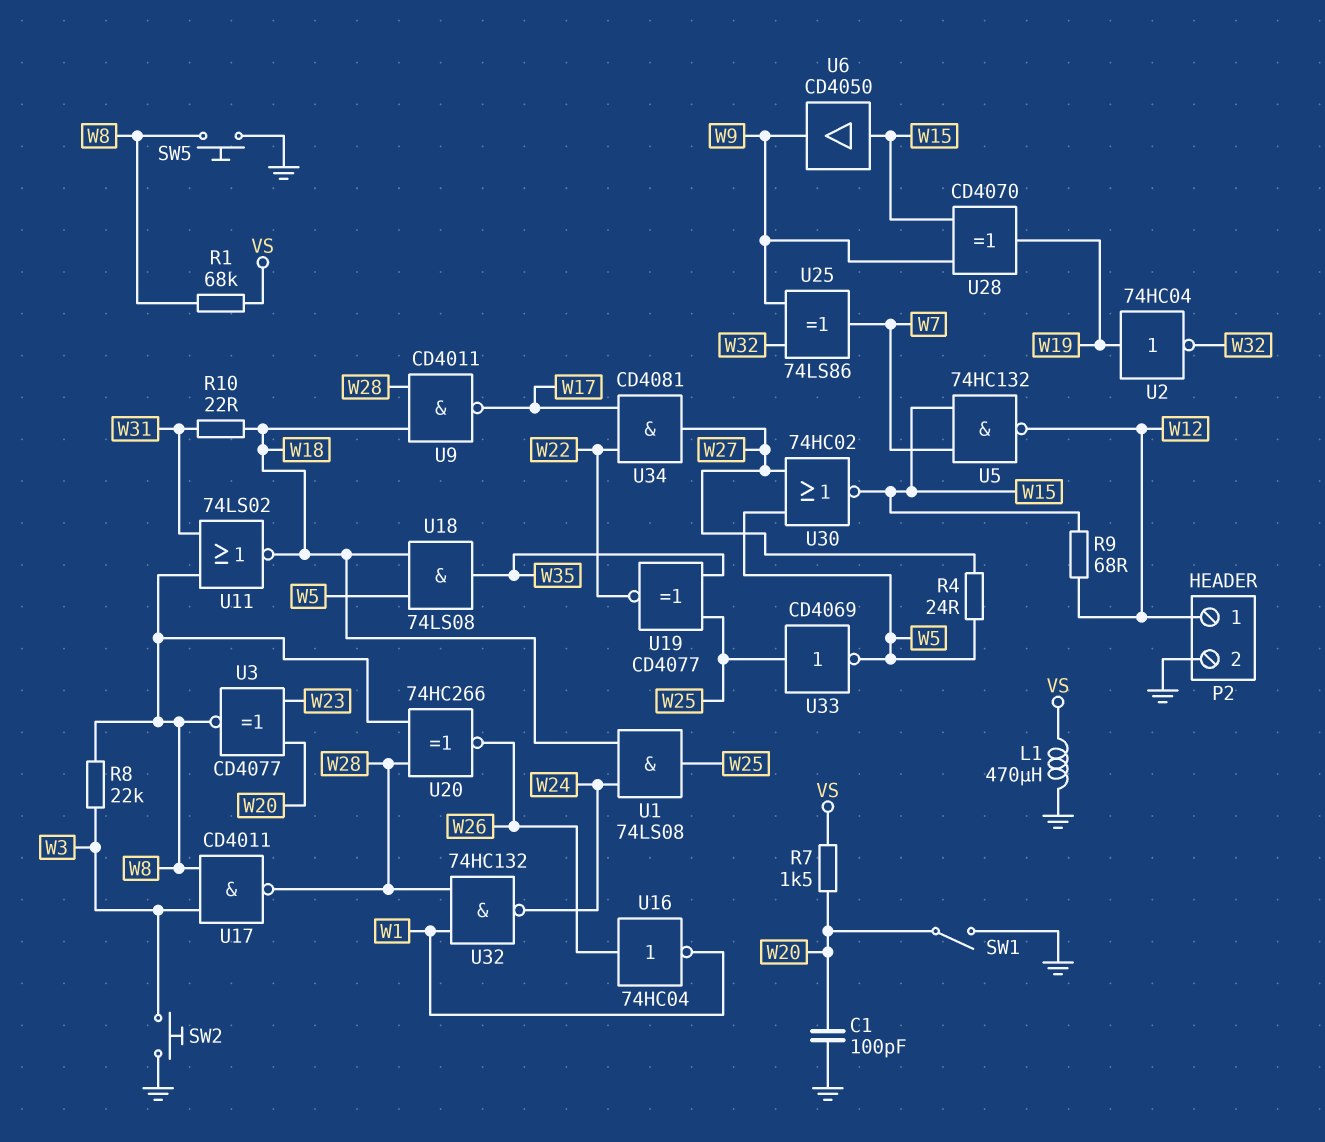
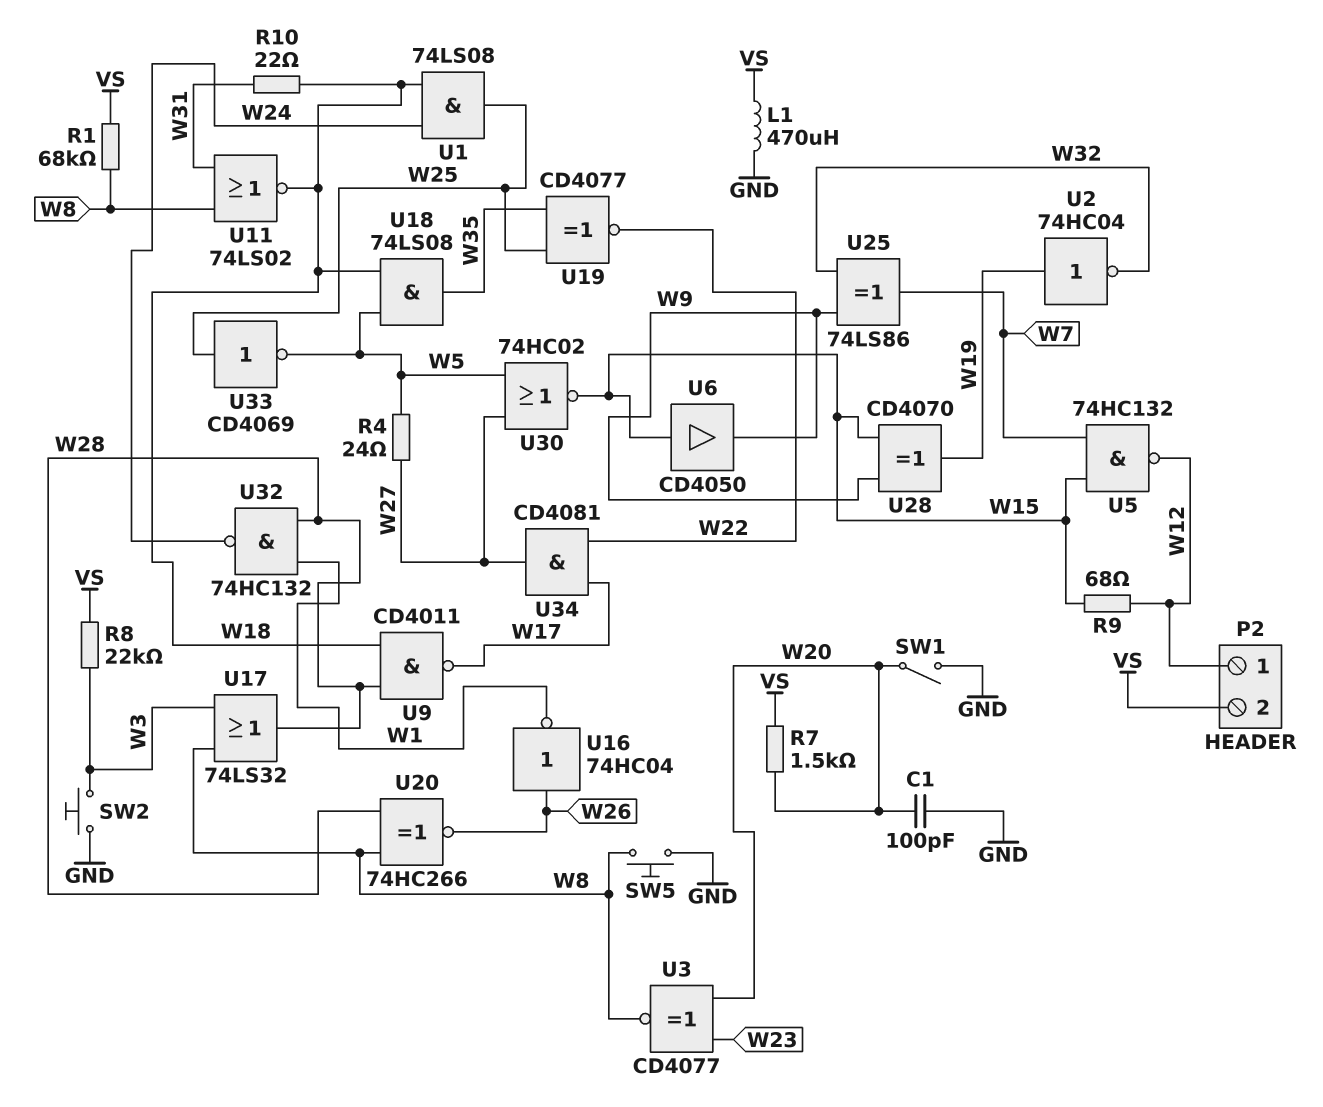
P2 pin 2: GND -> VS
R8: 22k (W3, W8) -> 22k (VS, W3)
U17: NAND CD4011 (in W3, in W8, out W28) -> OR 74LS32 (in W3, in W8, out W28)

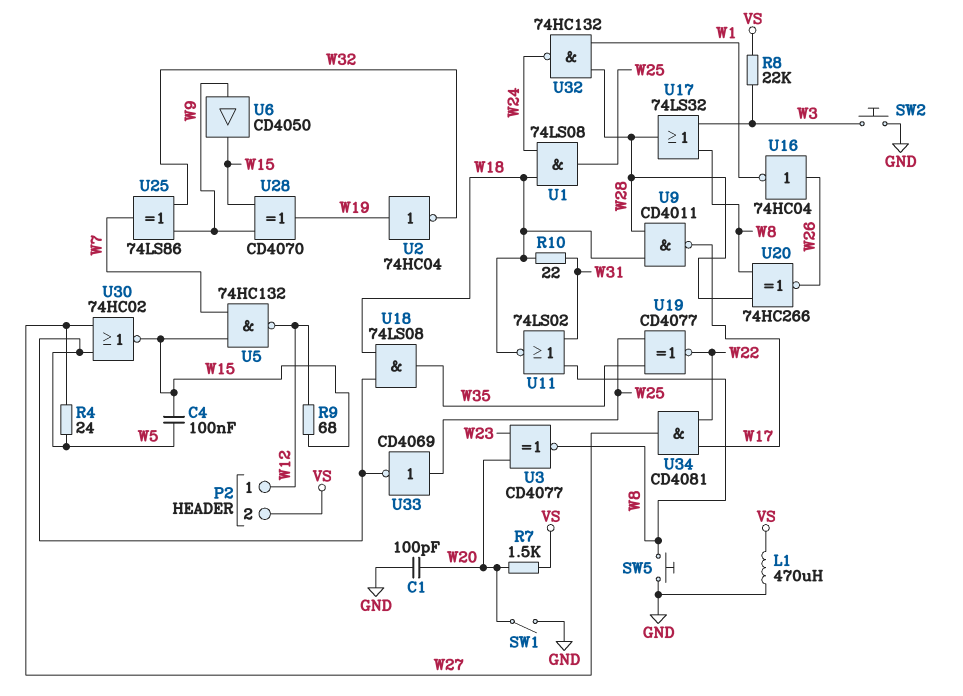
C4: none -> 100nF (W5, W15)
R1: 68k (VS, W8) -> none
U6: buffer CD4050 (in W15, out W9) -> buffer CD4050 (in W9, out W15)

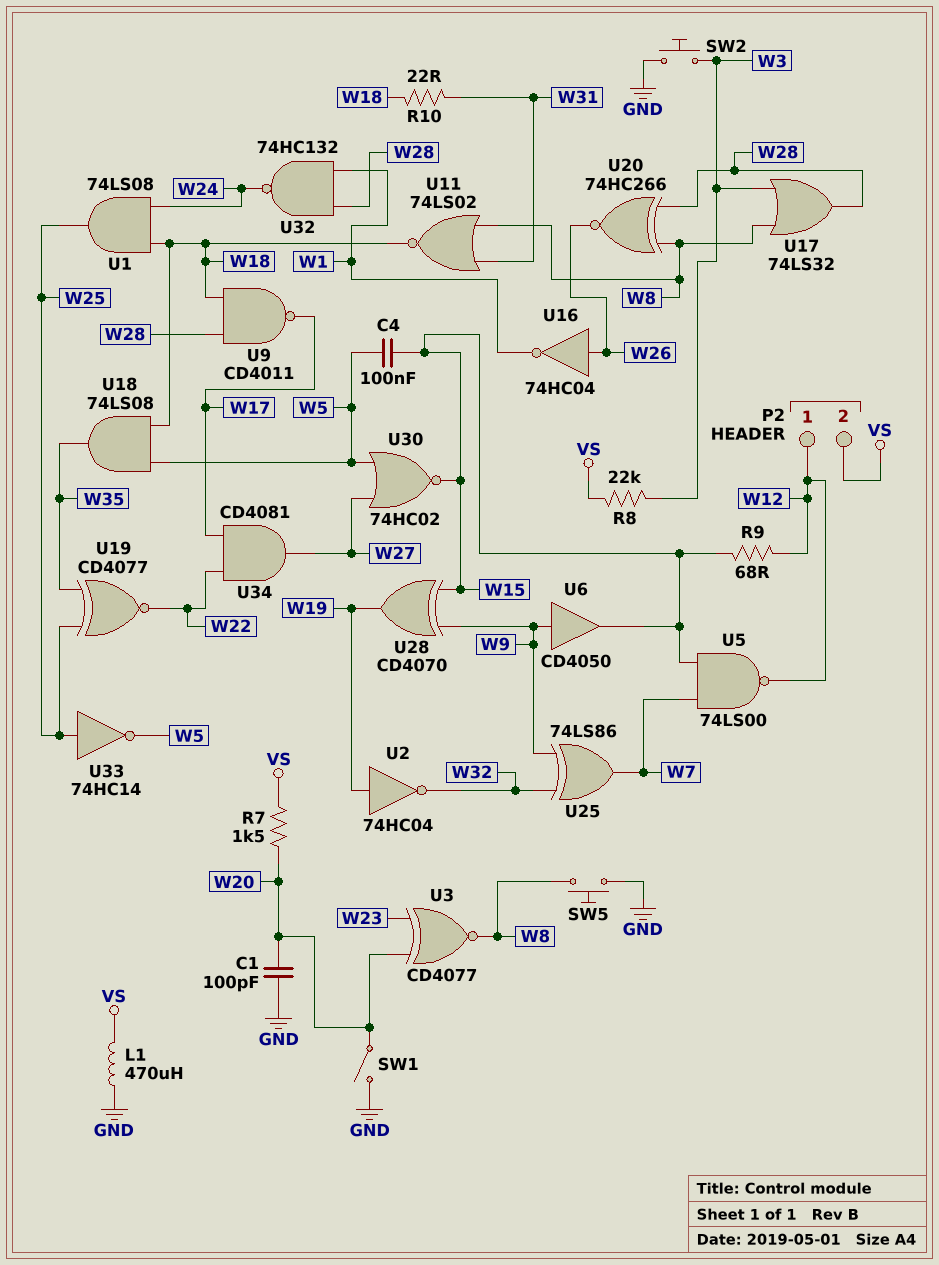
R4: 24 (W5, W27) -> none
U5: NAND 74HC132 (in W7, in W15, out W12) -> NAND 74LS00 (in W7, in W15, out W12)
U33: NOT CD4069 (in W25, out W5) -> NOT 74HC14 (in W25, out W5)

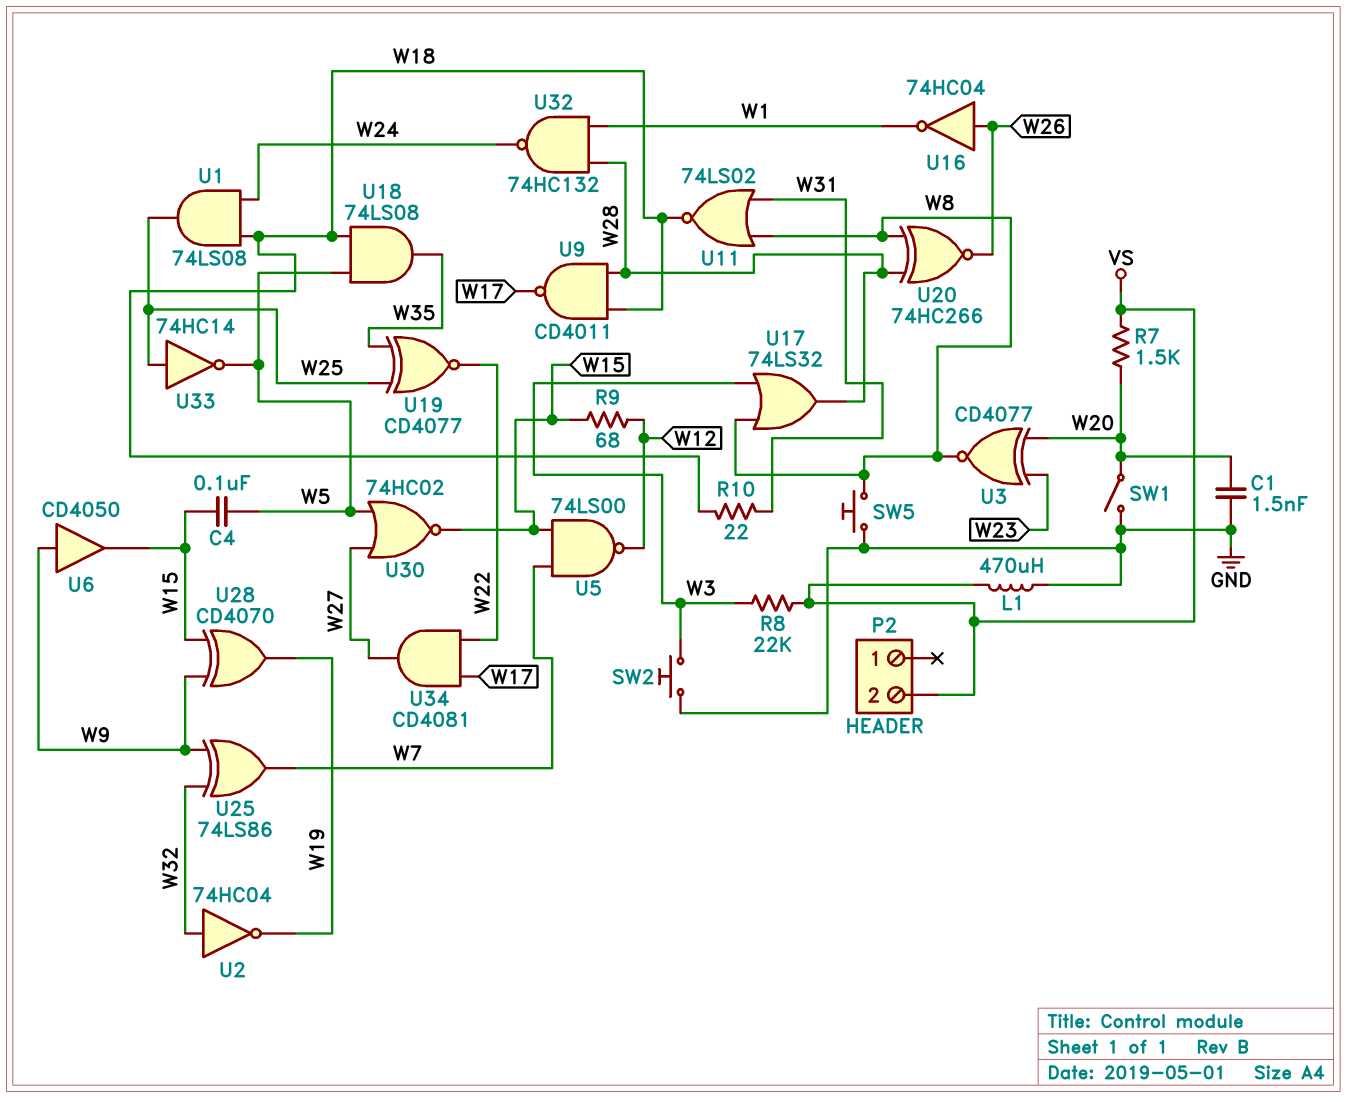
C1: 100pF (GND, W20) -> 1.5nF (GND, W20)
P2 pin 1: W12 -> none
U2: NOT 74HC04 (in W19, out W32) -> NOT 74HC04 (in W32, out W19)

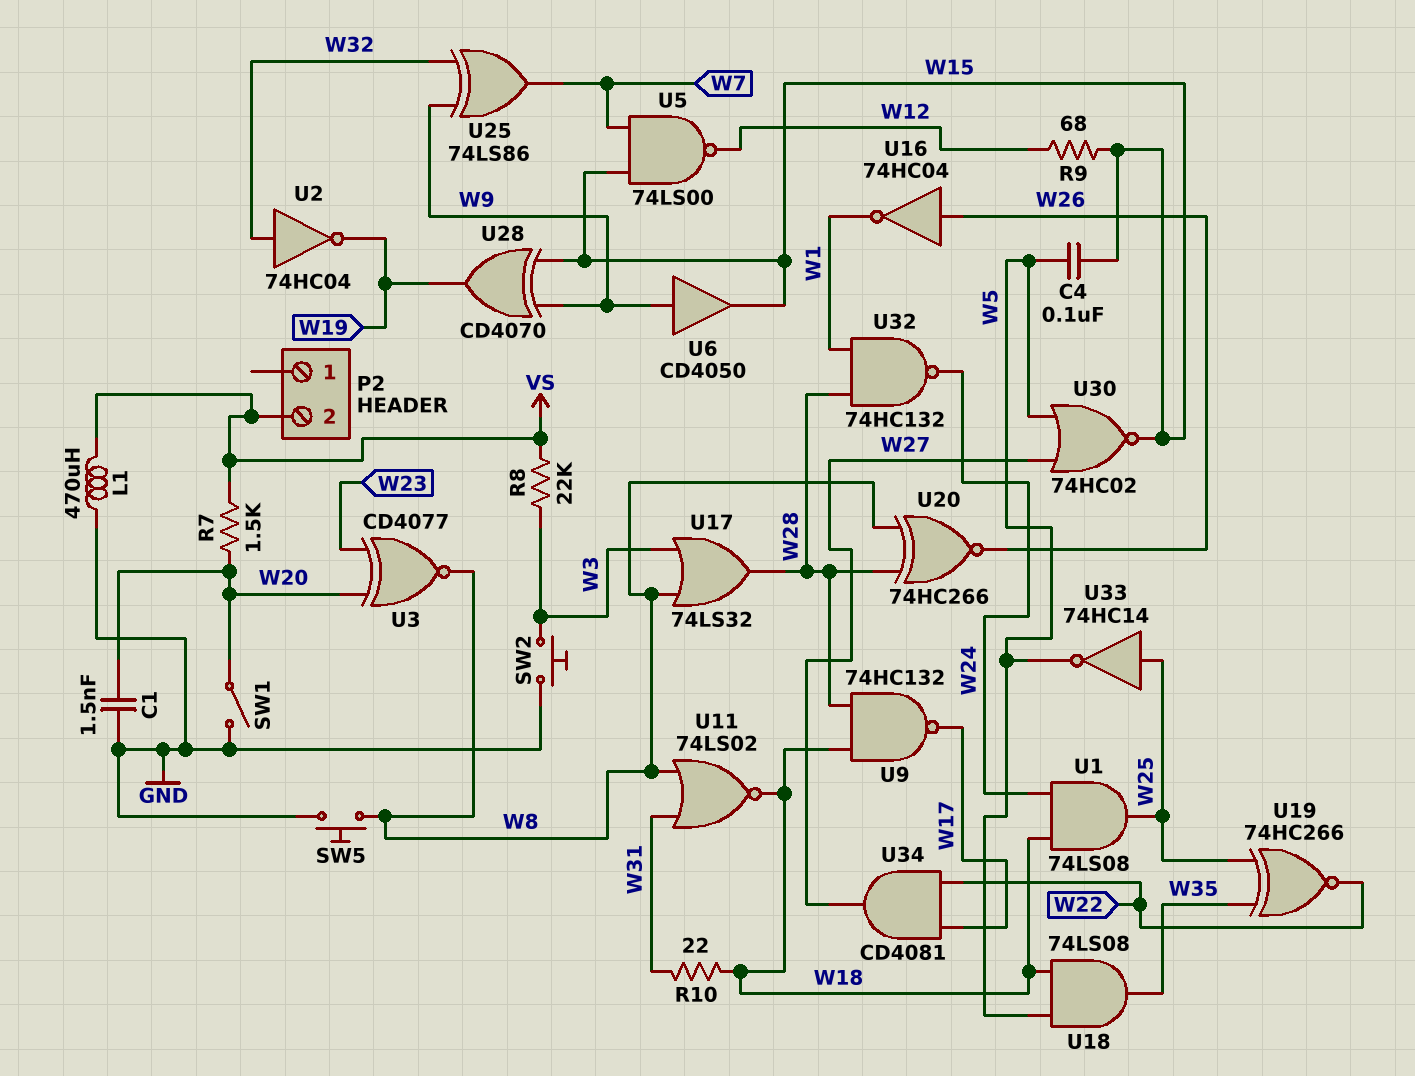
U9: NAND CD4011 (in W18, in W28, out W17) -> NAND 74HC132 (in W18, in W28, out W17)
U19: XNOR CD4077 (in W25, in W35, out W22) -> XNOR 74HC266 (in W25, in W35, out W22)

